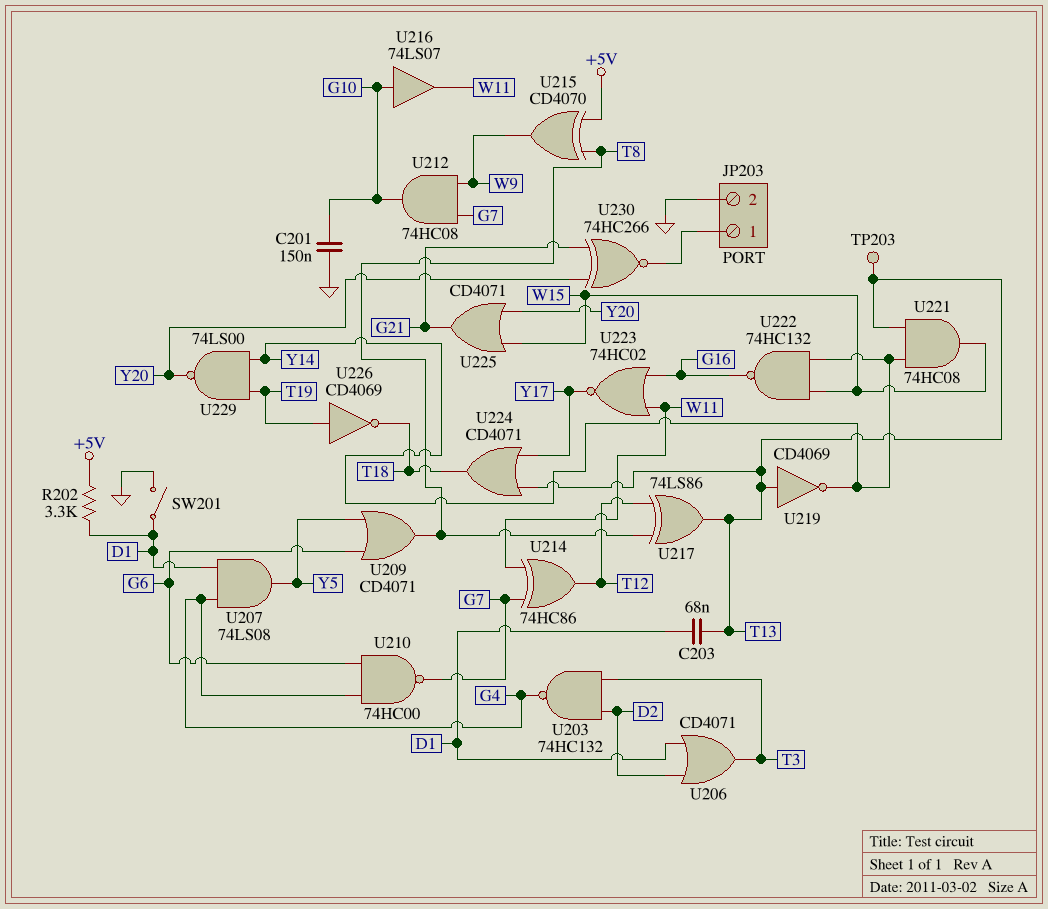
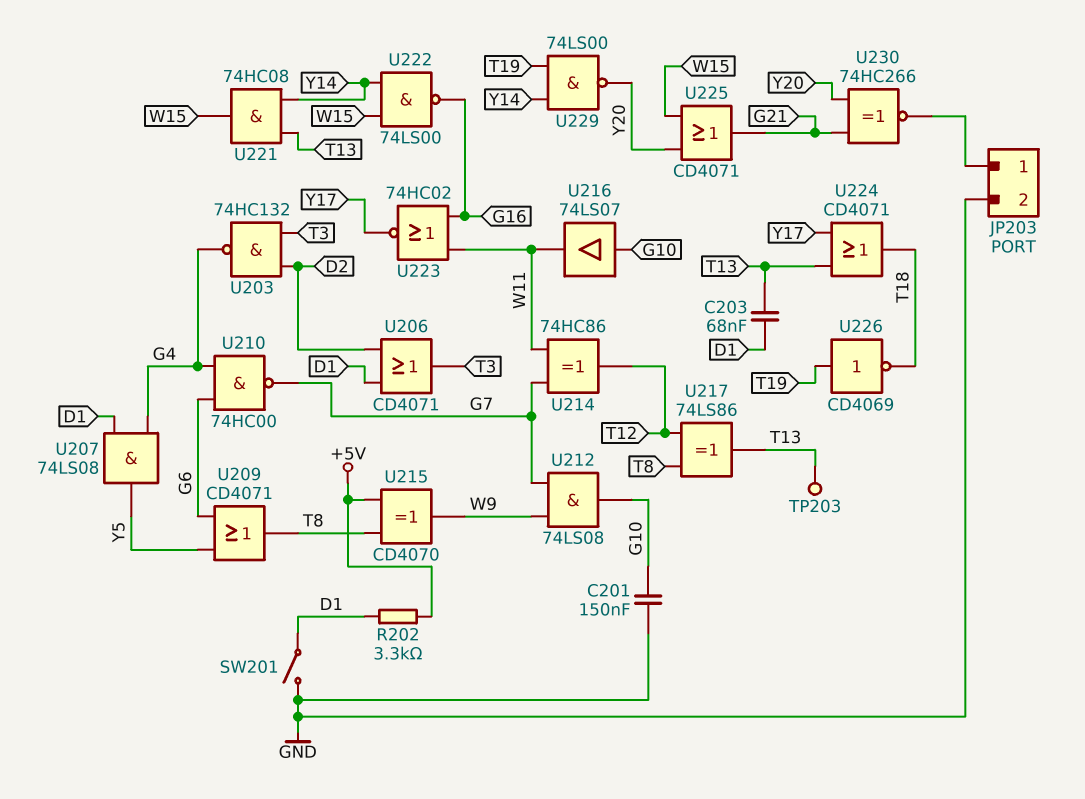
U212: AND 74HC08 (in G7, in W9, out G10) -> AND 74LS08 (in G7, in W9, out G10)
U219: NOT CD4069 (in T13, out Y14) -> none
U222: NAND 74HC132 (in W15, in Y14, out G16) -> NAND 74LS00 (in W15, in Y14, out G16)

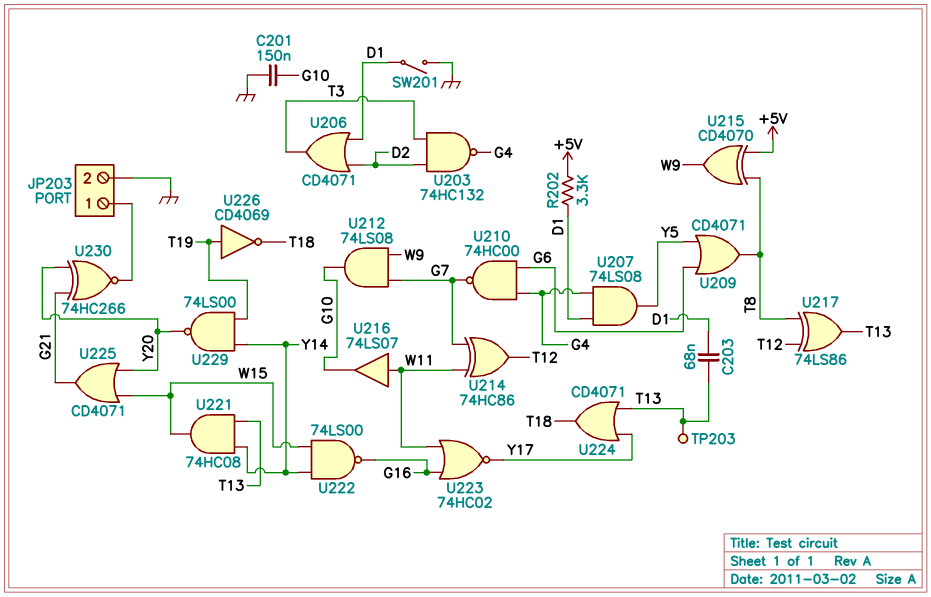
U216: buffer 74LS07 (in G10, out W11) -> buffer 74LS07 (in W11, out G10)

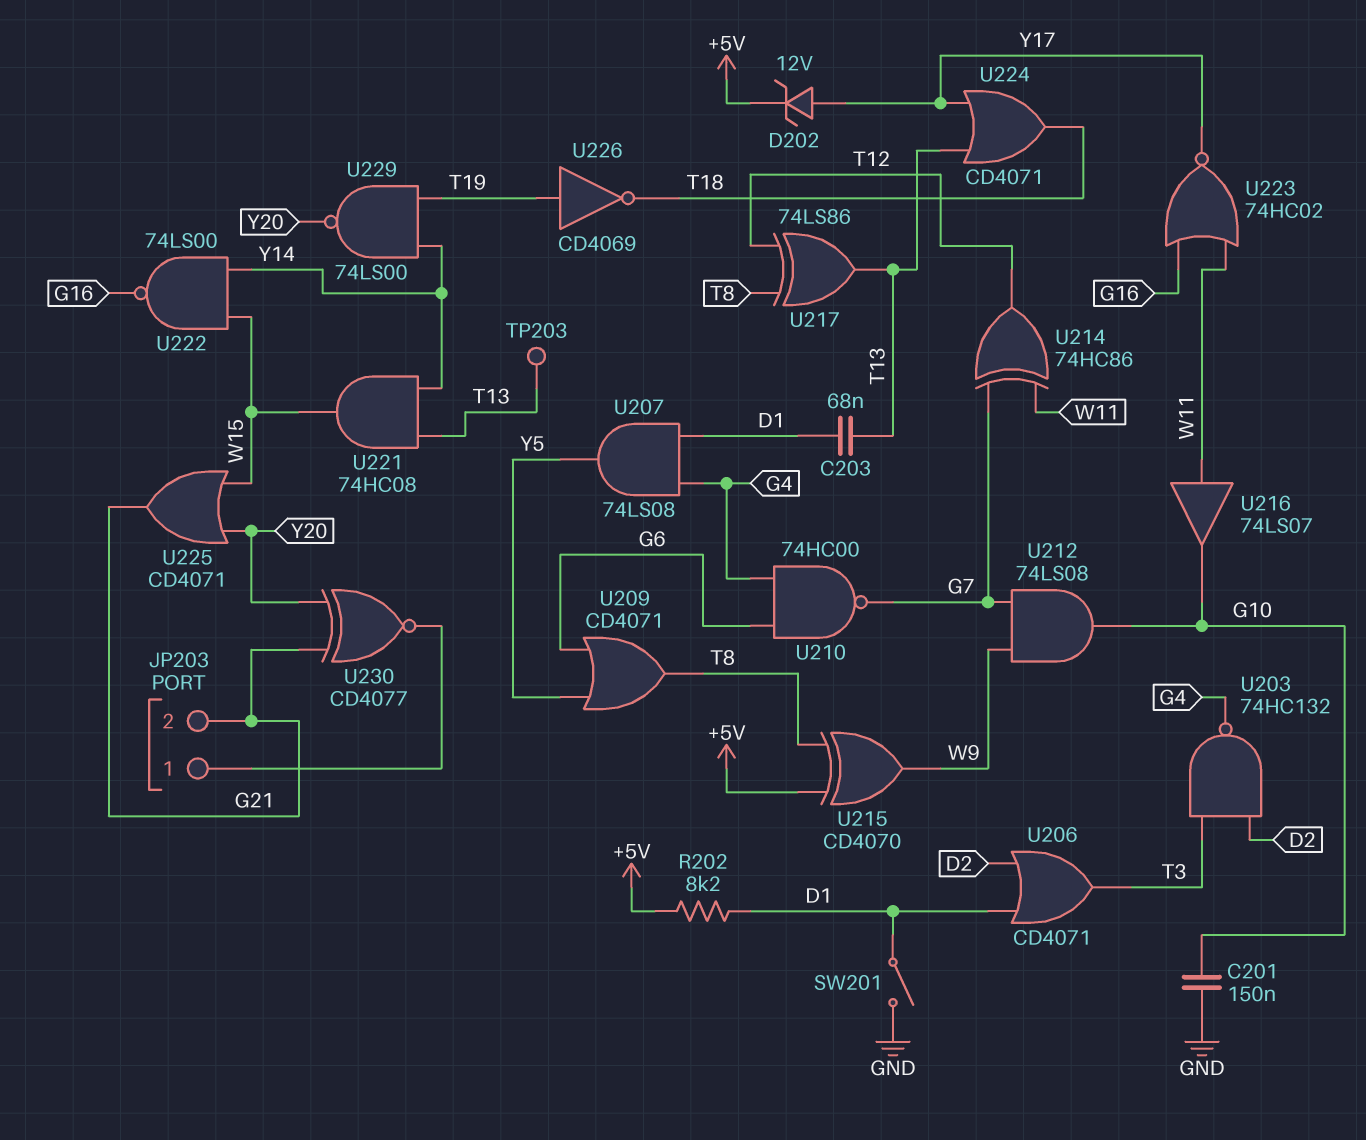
D202: none -> zener 12V (A Y17, K +5V)
JP203 pin 2: GND -> G21
R202: 3.3k (+5V, D1) -> 8.2k (+5V, D1)
U230: XNOR 74HC266 (in G21, in Y20, out JP203/1) -> XNOR CD4077 (in G21, in Y20, out JP203/1)

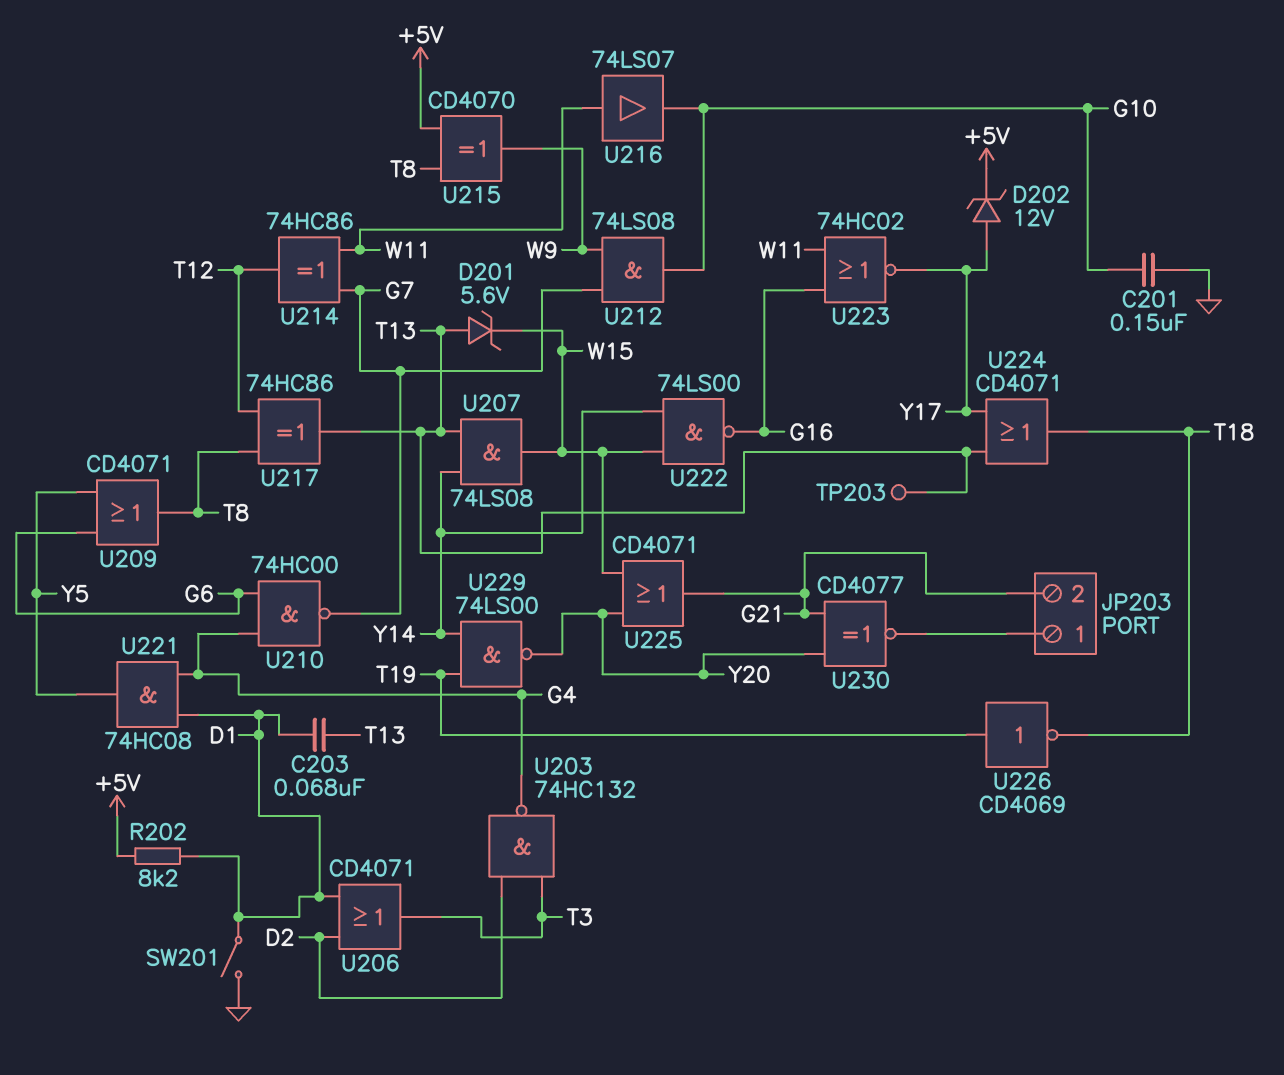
D201: none -> zener 5.6V (A T13, K W15)
U207: AND 74LS08 (in D1, in G4, out Y5) -> AND 74LS08 (in T13, in Y14, out W15)
U217: XOR 74LS86 (in T8, in T12, out T13) -> XOR 74HC86 (in T8, in T12, out T13)
U221: AND 74HC08 (in T13, in Y14, out W15) -> AND 74HC08 (in D1, in G4, out Y5)

